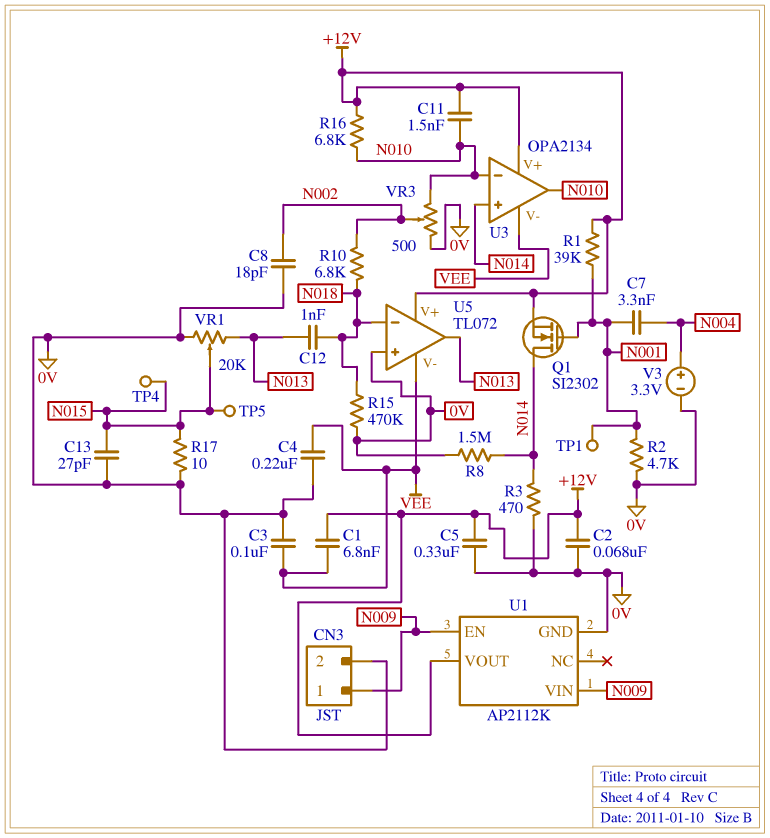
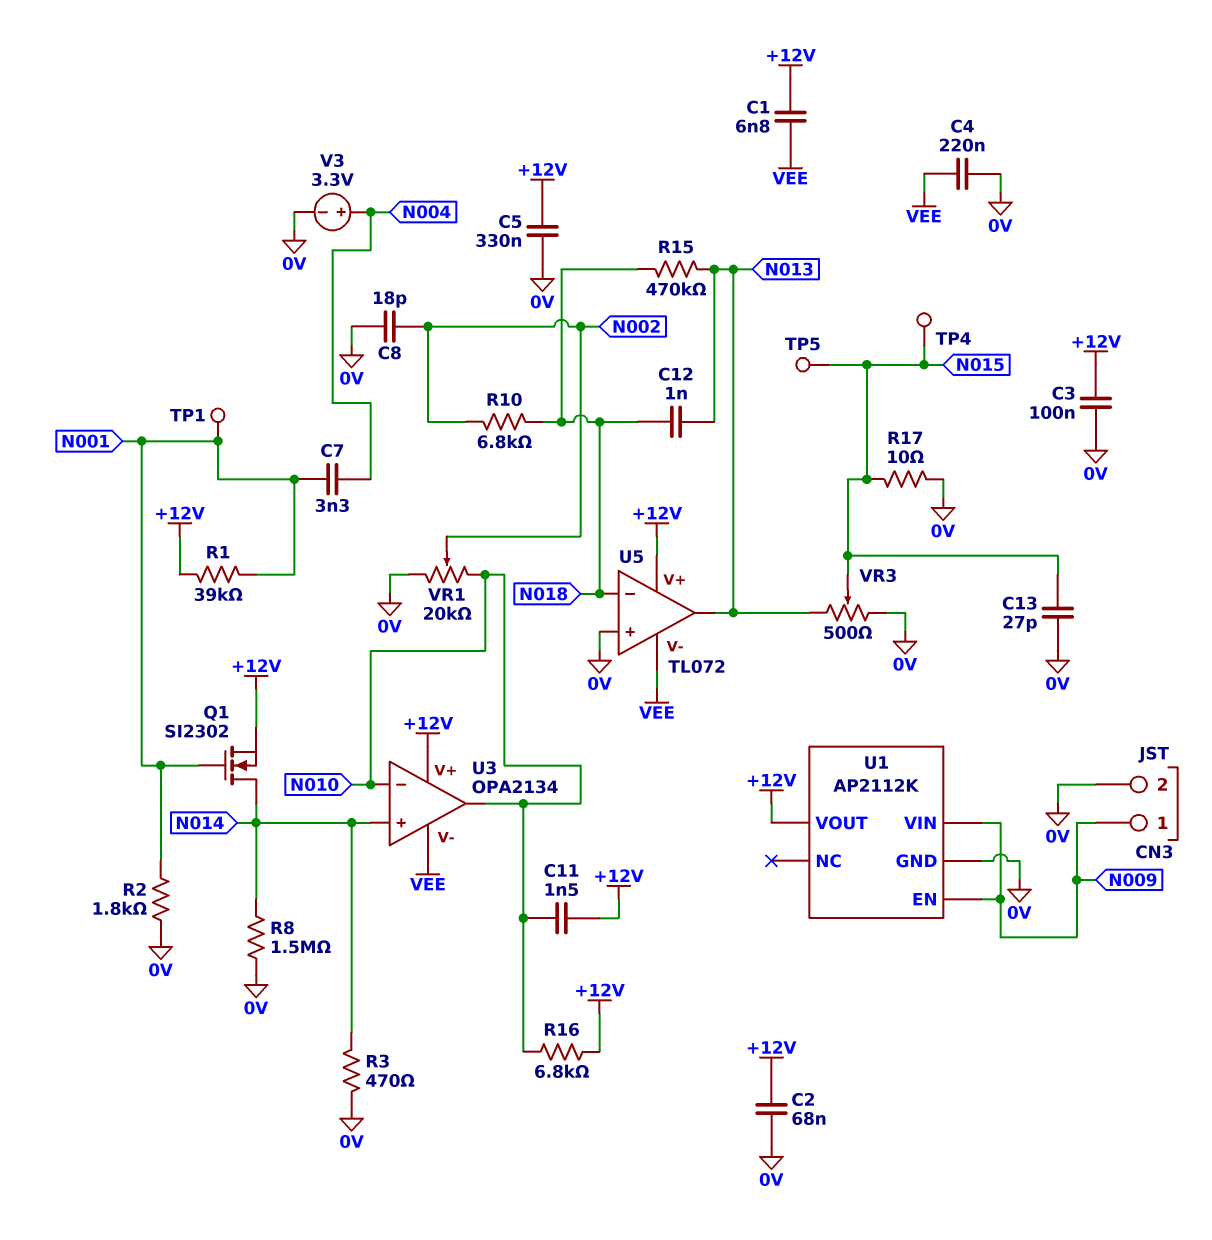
C3: 100nF (0V, VEE) -> 100nF (+12V, 0V)
R2: 4.7k (0V, N001) -> 1.8k (0V, N001)
R15: 470k (0V, N018) -> 470k (N013, N018)
VR1: 20k (0V, N013, wiper N015) -> 20k (0V, N010, wiper N002)
VR3: 500 (0V, N010, wiper N002) -> 500 (0V, N013, wiper N015)

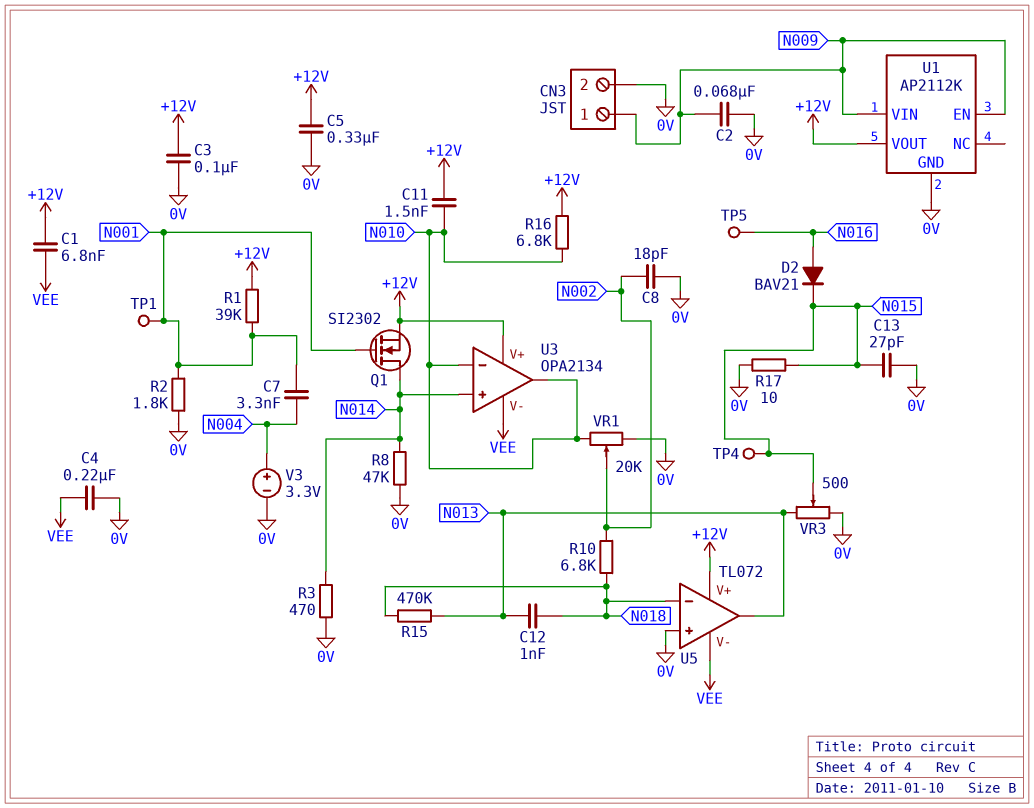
C2: 68nF (+12V, 0V) -> 68nF (0V, N009)
D2: none -> diode BAV21 (A N016, K N015)
R8: 1.5M (0V, N014) -> 47k (0V, N014)
TP5: test point (N015) -> test point (N016)

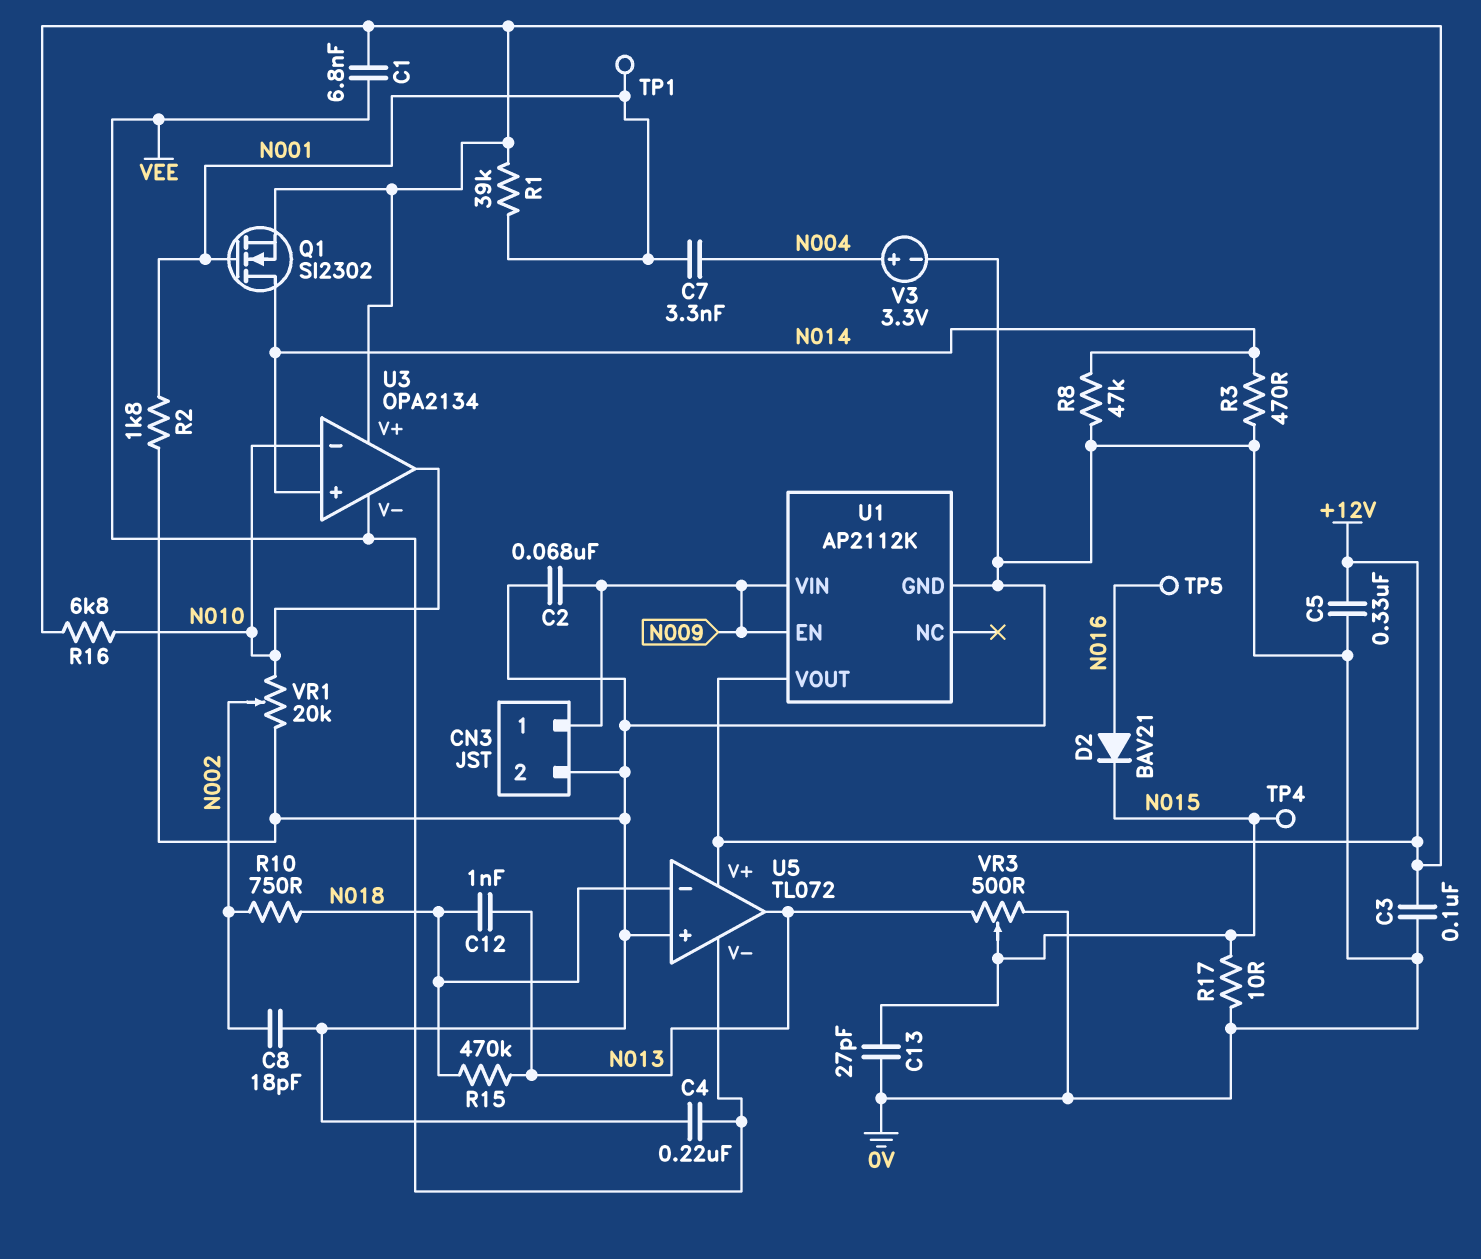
C11: 1.5nF (+12V, N010) -> none
R10: 6.8k (N002, N018) -> 750 (N002, N018)

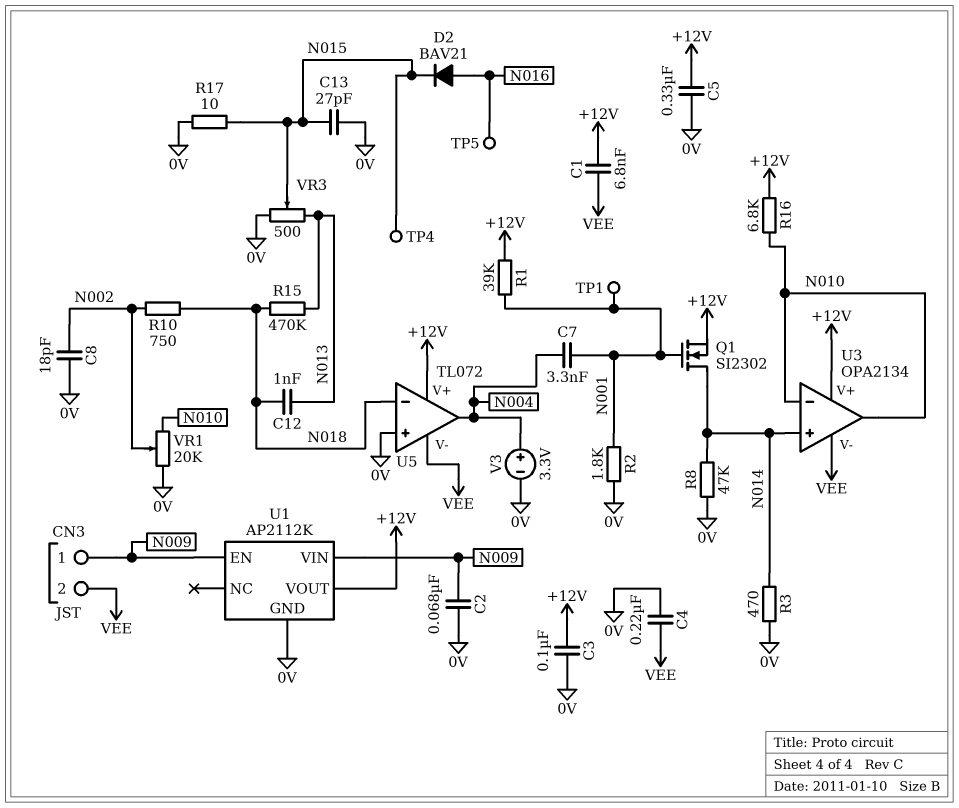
CN3 pin 2: 0V -> VEE
U5 pin out: N013 -> N004

